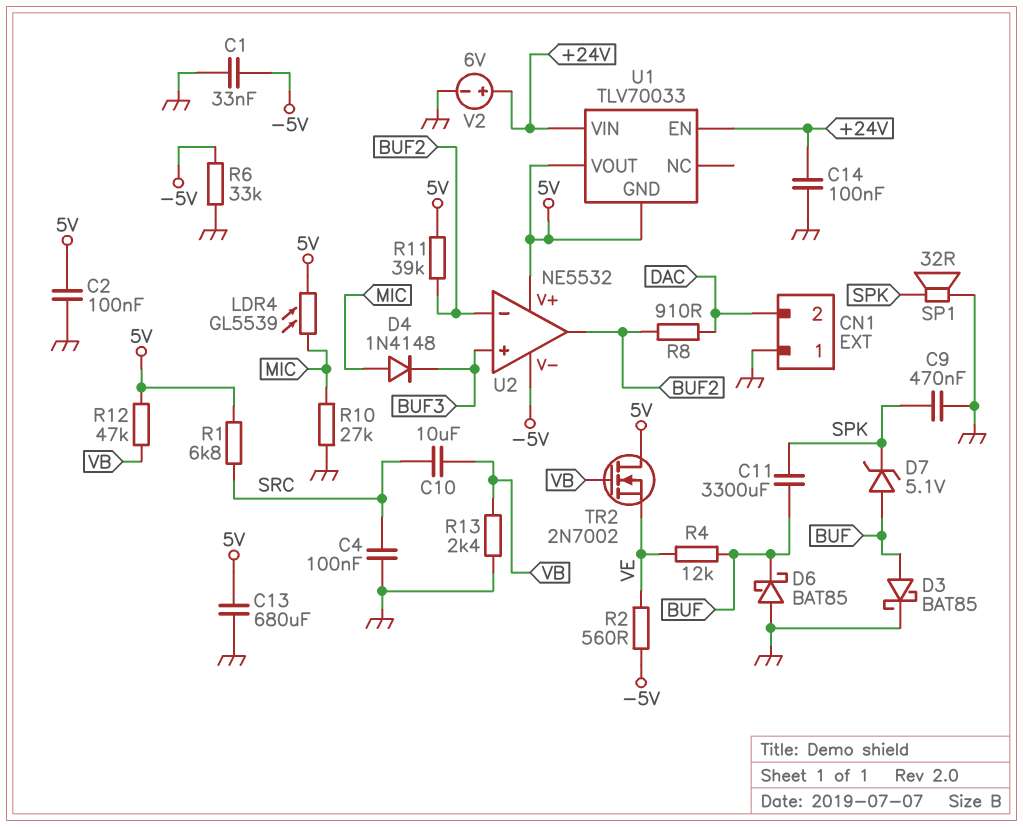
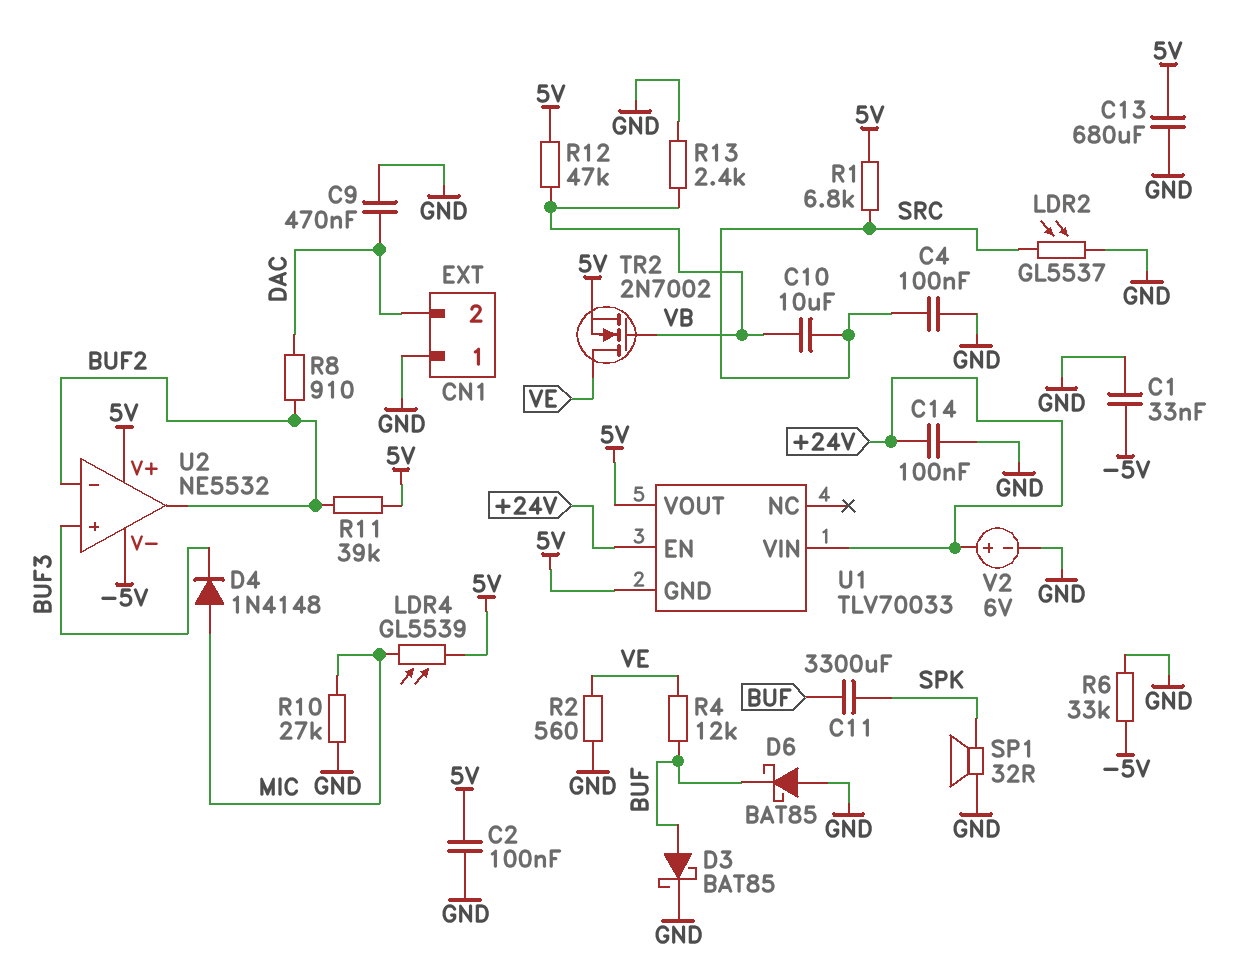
C9: 470nF (GND, SPK) -> 470nF (DAC, GND)
D7: zener 5.1V (A BUF, K SPK) -> none
LDR2: none -> GL5537 (GND, SRC)
R2: 560 (-5V, VE) -> 560 (GND, VE)
TR2: NMOS 2N7002 (G VB, D 5V, S VE) -> NMOS 2N7002 (G VB, D VE, S 5V)

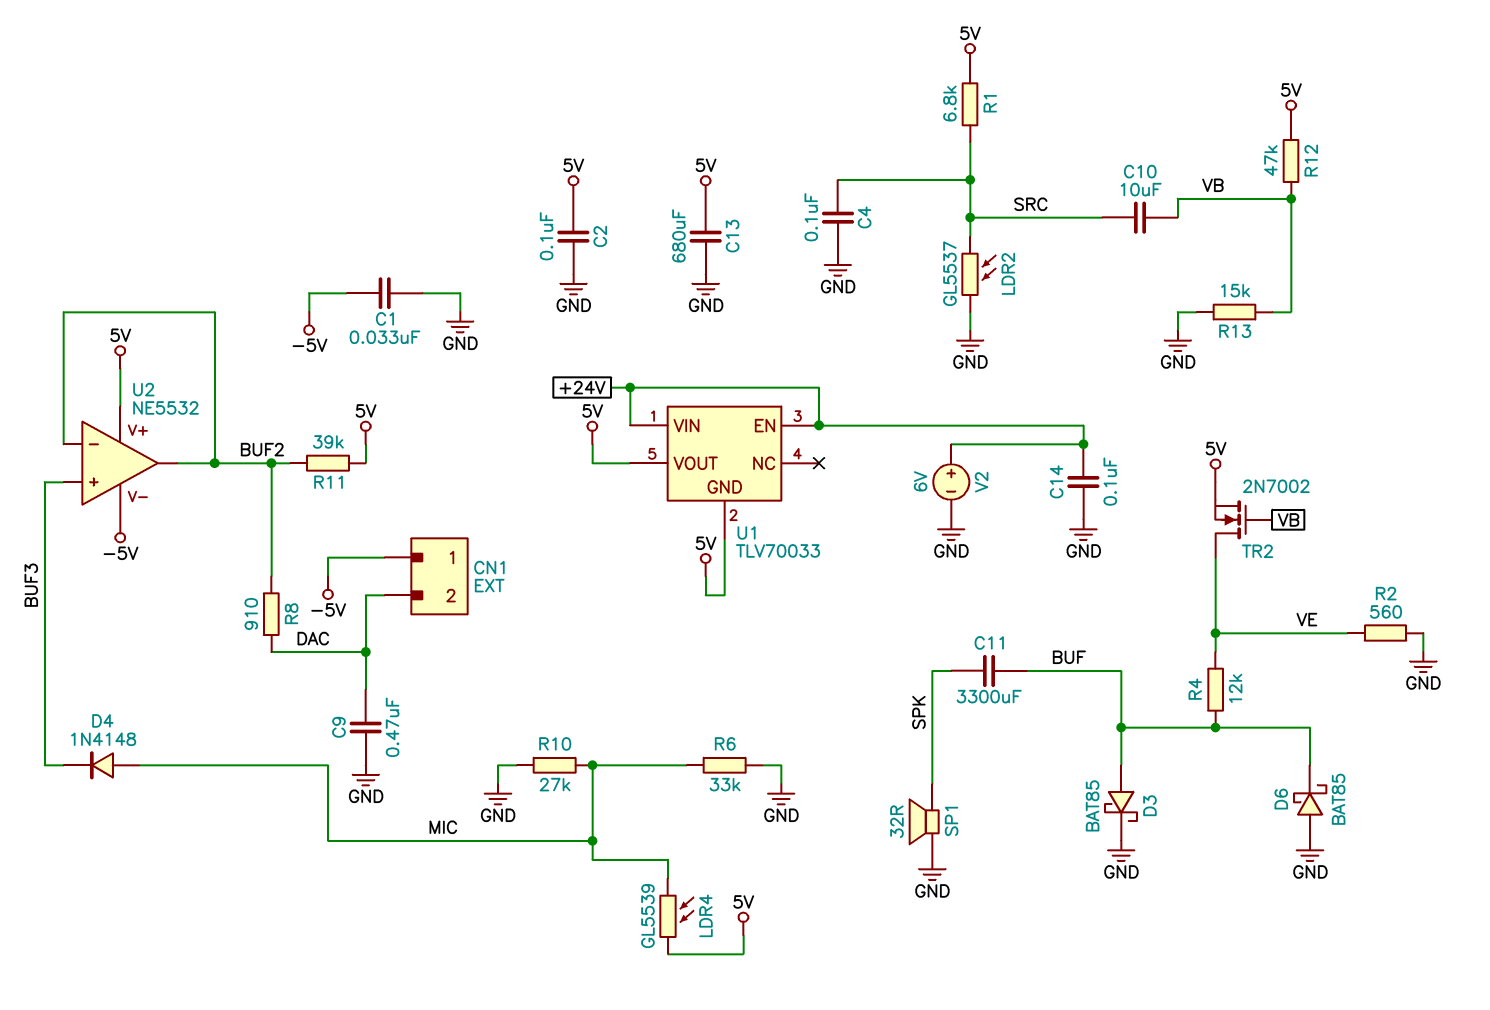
CN1 pin 1: GND -> -5V
R6: 33k (-5V, GND) -> 33k (GND, MIC)
R13: 2.4k (GND, VB) -> 15k (GND, VB)

